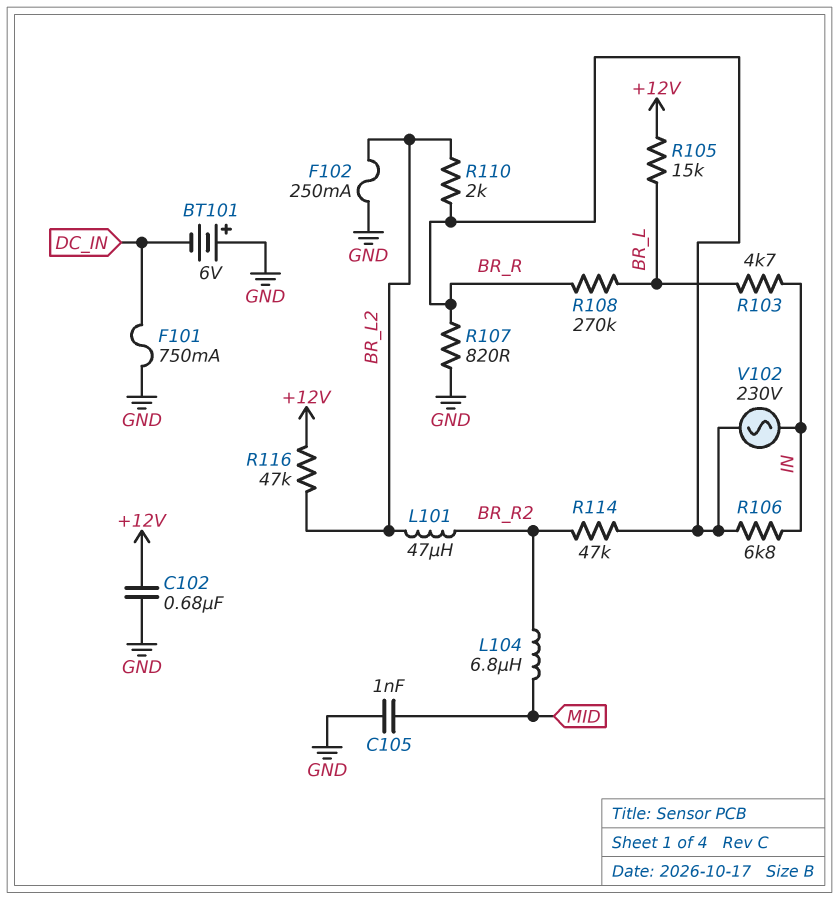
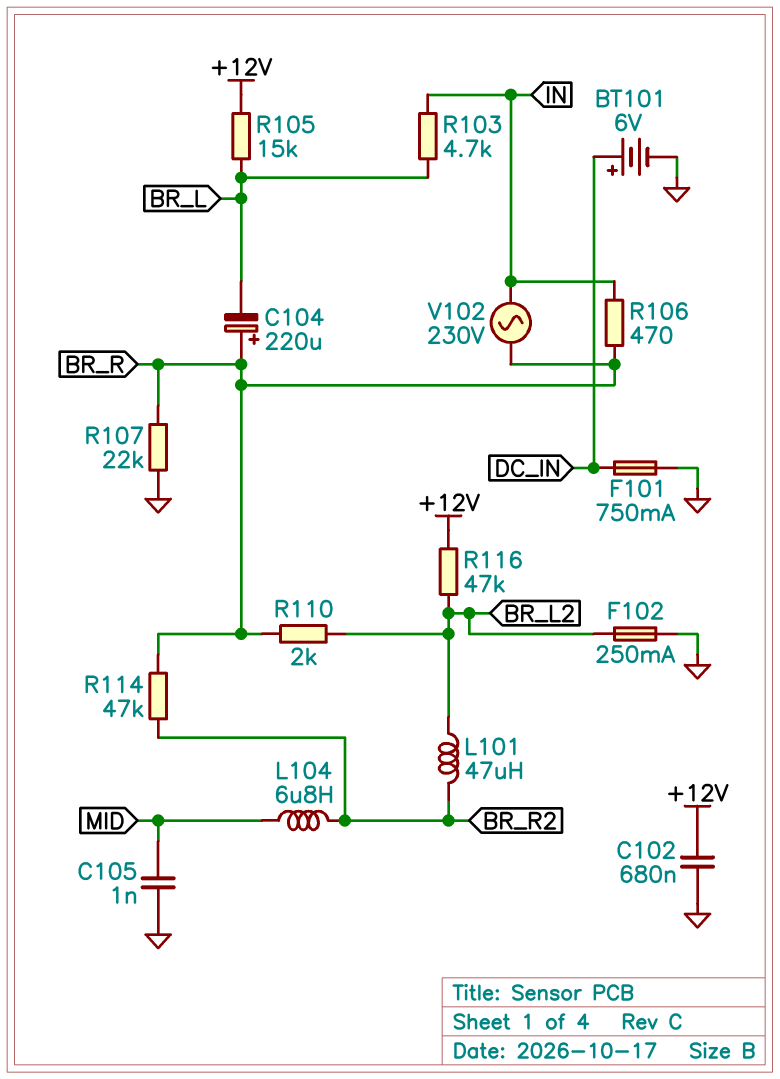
BT101: 6V (plus GND, minus DC_IN) -> 6V (plus DC_IN, minus GND)
C104: none -> 220uF (plus BR_R, minus BR_L)
R106: 6.8k (BR_R, IN) -> 470 (BR_R, IN)
R107: 820 (BR_R, GND) -> 22k (BR_R, GND)
R108: 270k (BR_L, BR_R) -> none

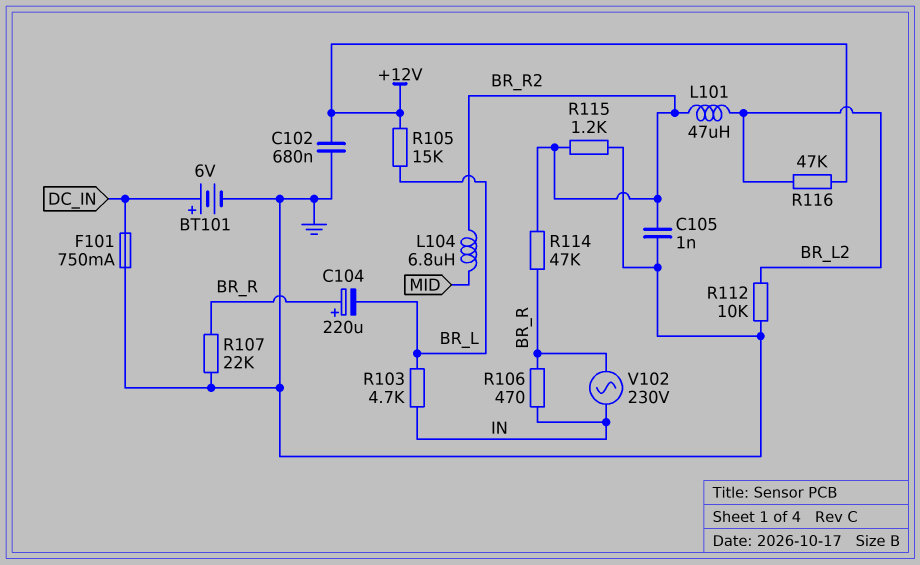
C105: 1nF (GND, MID) -> 1nF (BR_R2, GND)
F102: 250mA (BR_L2, GND) -> none
R110: 2k (BR_L2, BR_R) -> none
R112: none -> 10k (BR_L2, GND)
R115: none -> 1.2k (BR_R2, GND)

